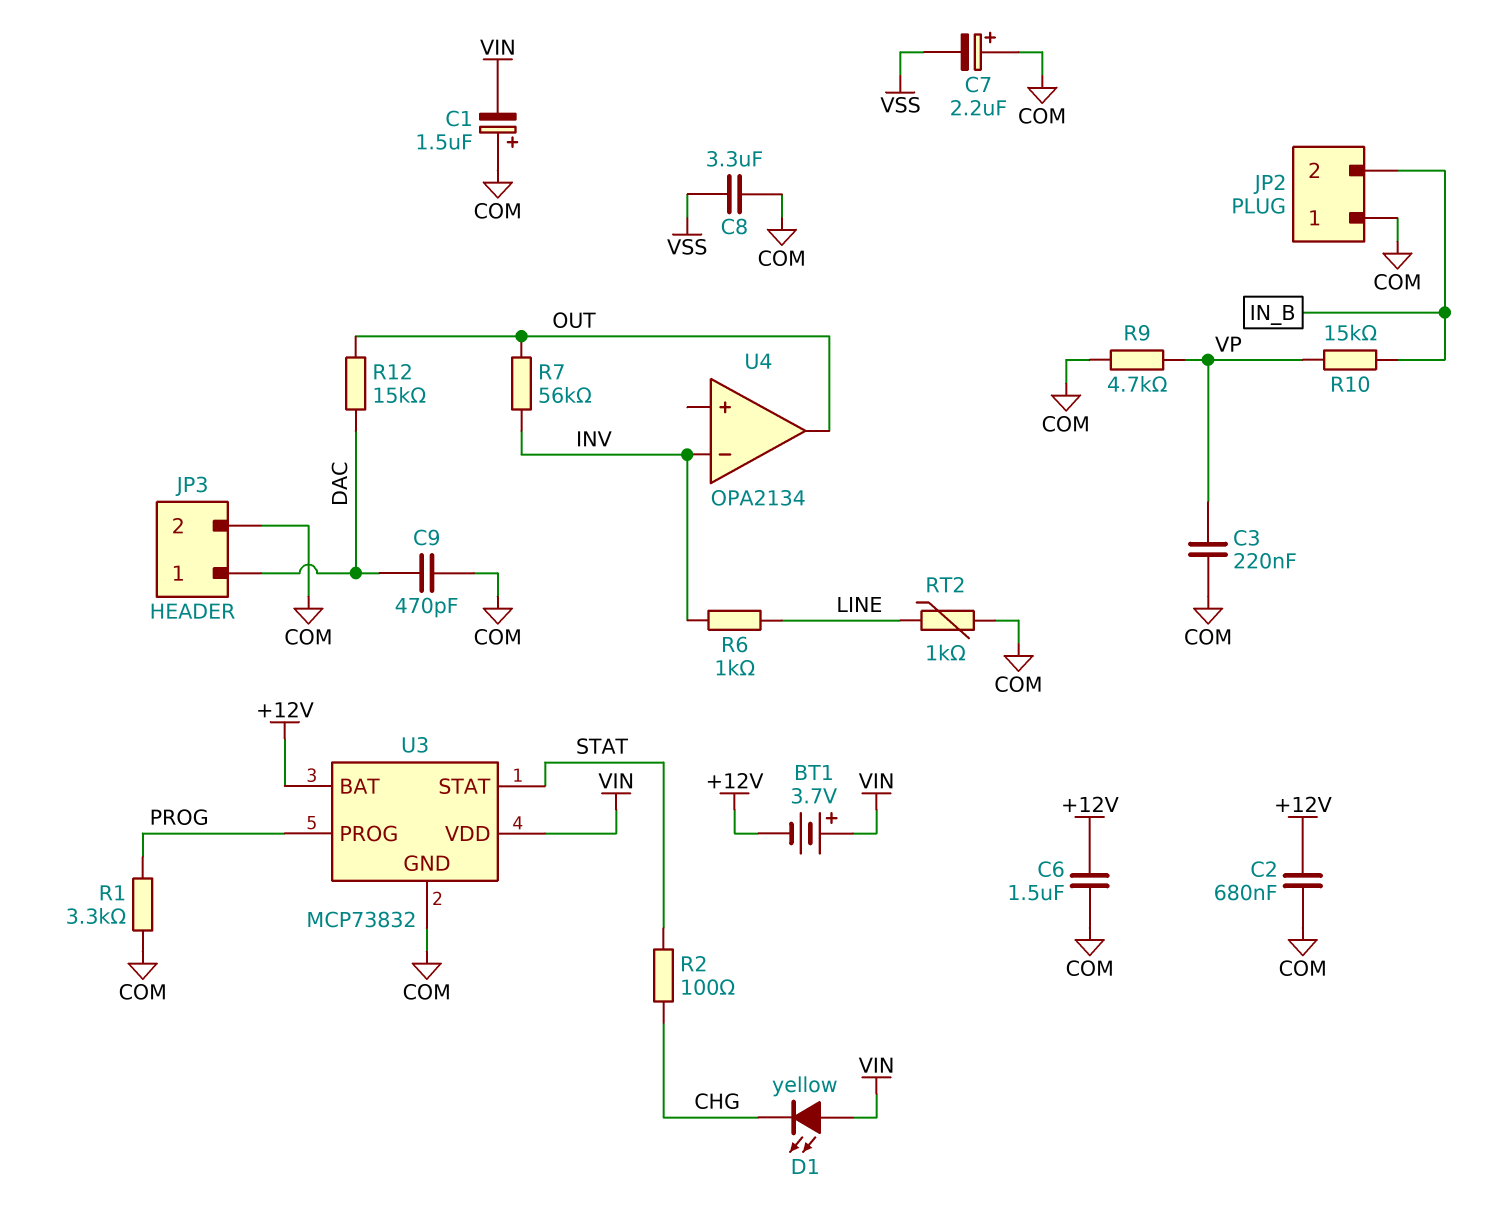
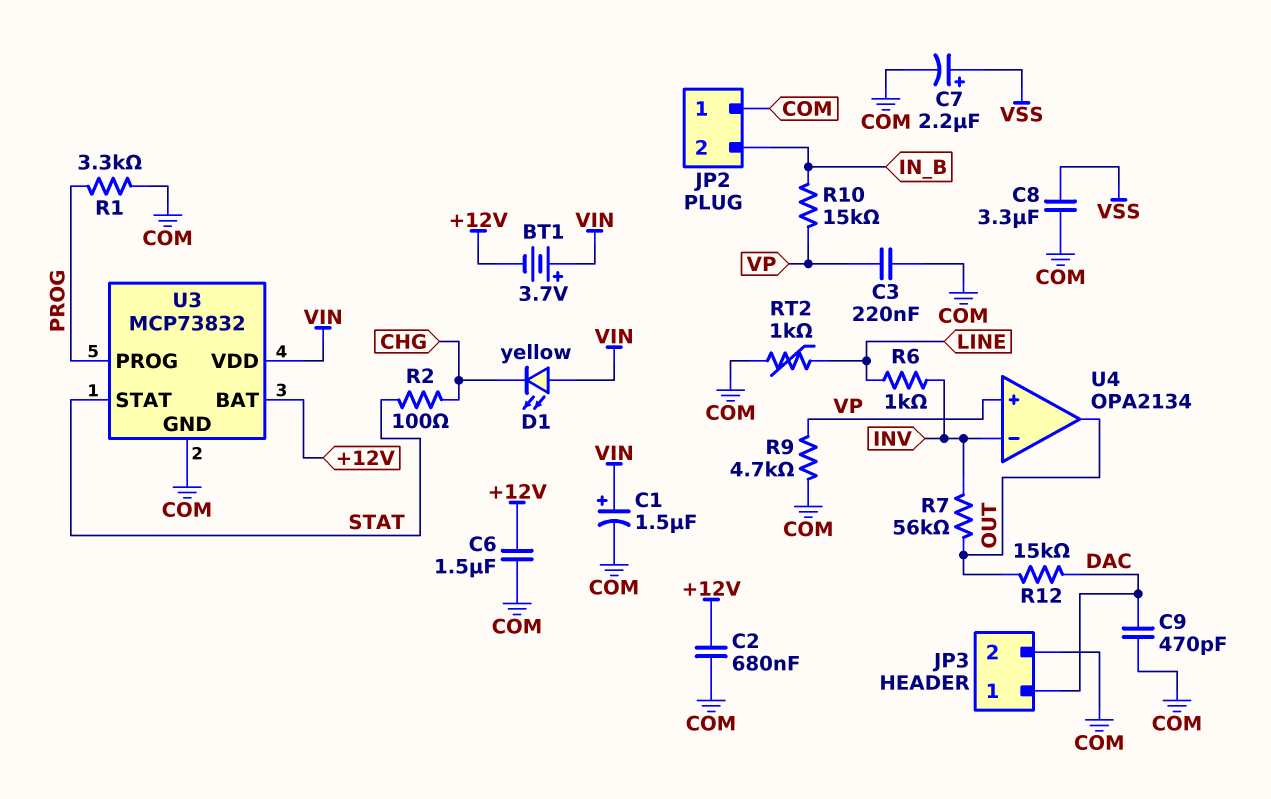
C1: 1.5uF (plus COM, minus VIN) -> 1.5uF (plus VIN, minus COM)
C7: 2.2uF (plus COM, minus VSS) -> 2.2uF (plus VSS, minus COM)
U4 pin in+: none -> VP

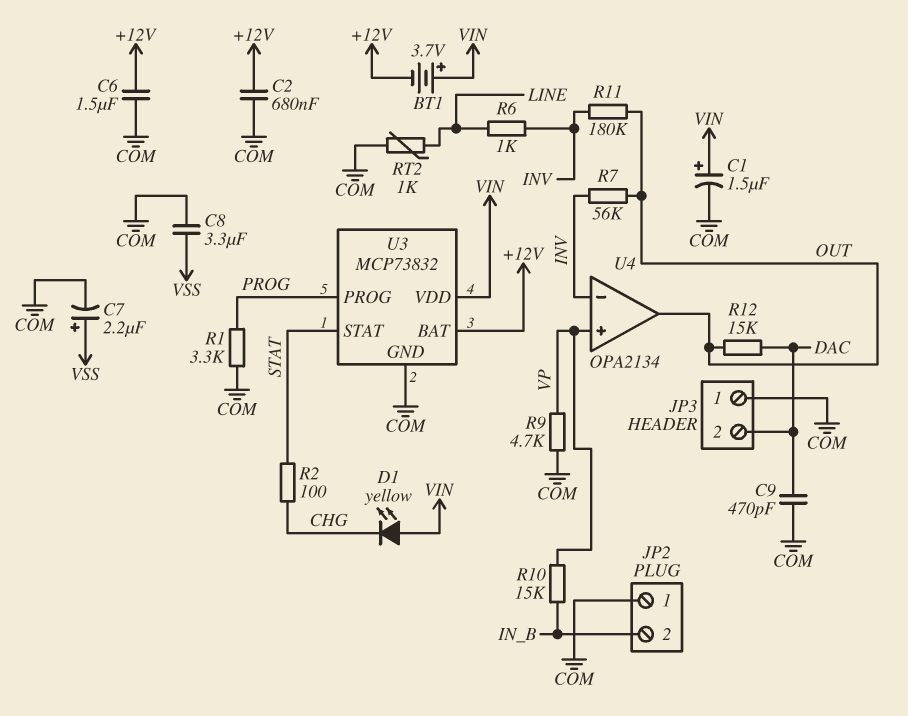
C3: 220nF (COM, VP) -> none
JP3 pin 1: DAC -> COM
JP3 pin 2: COM -> DAC
R11: none -> 180k (INV, OUT)

